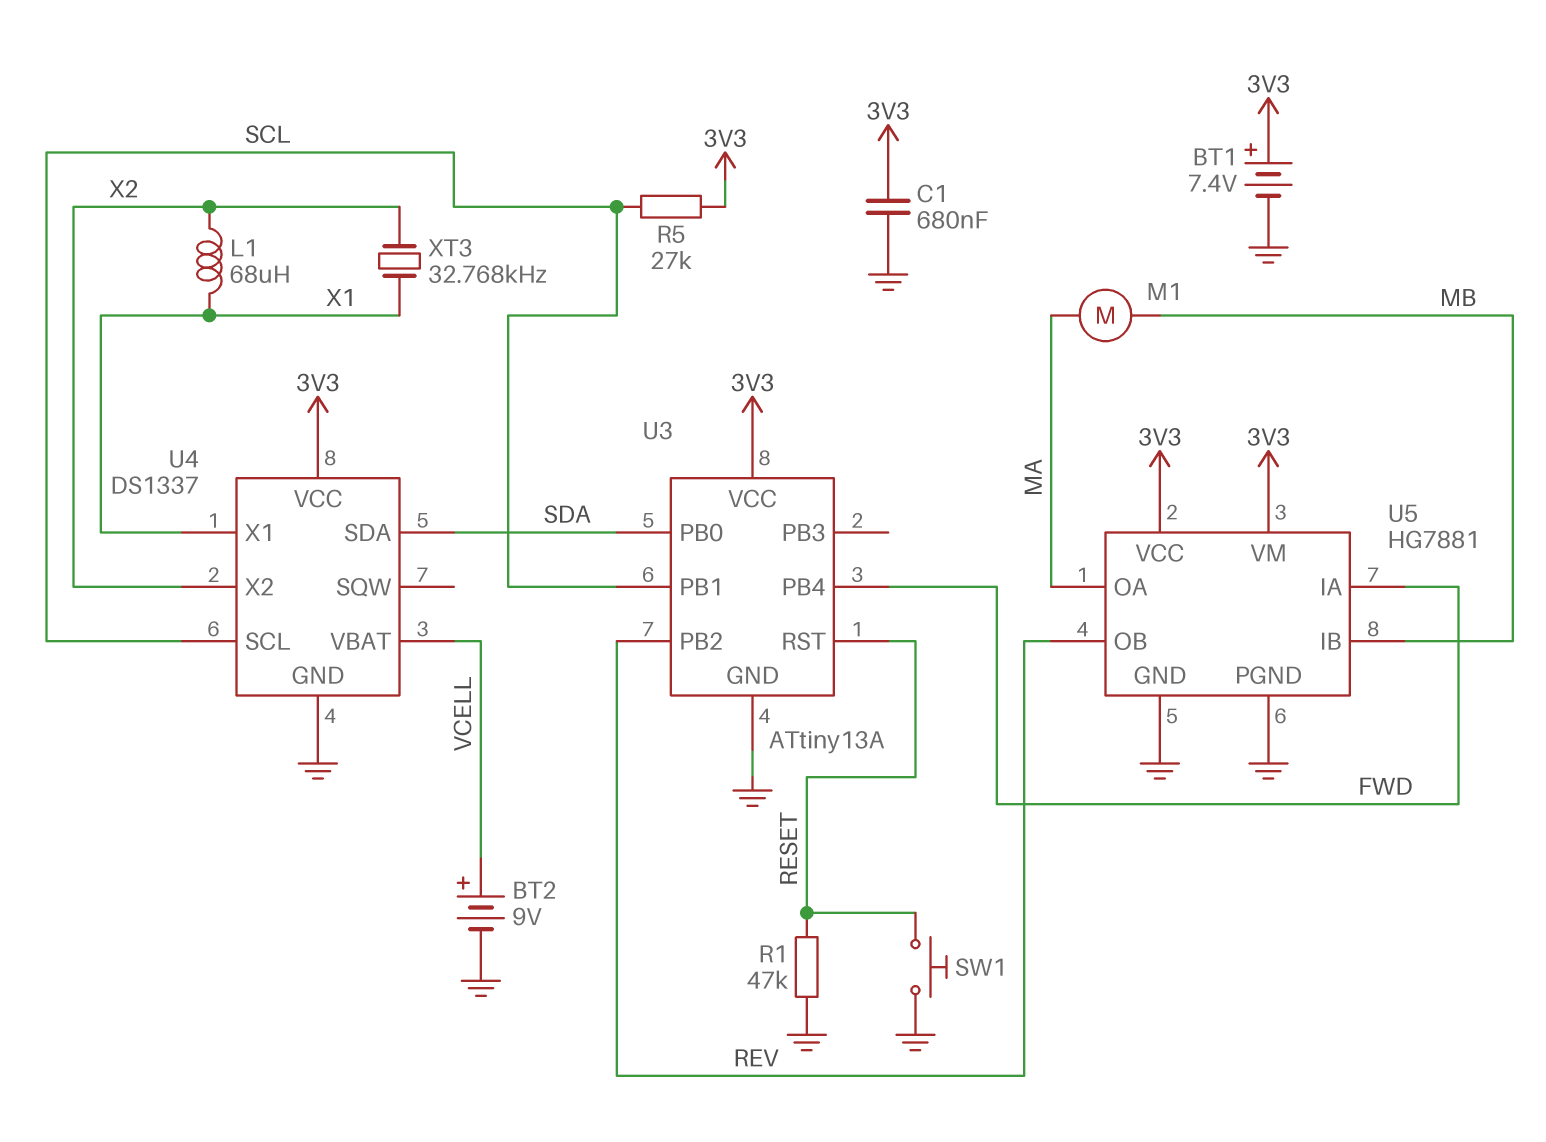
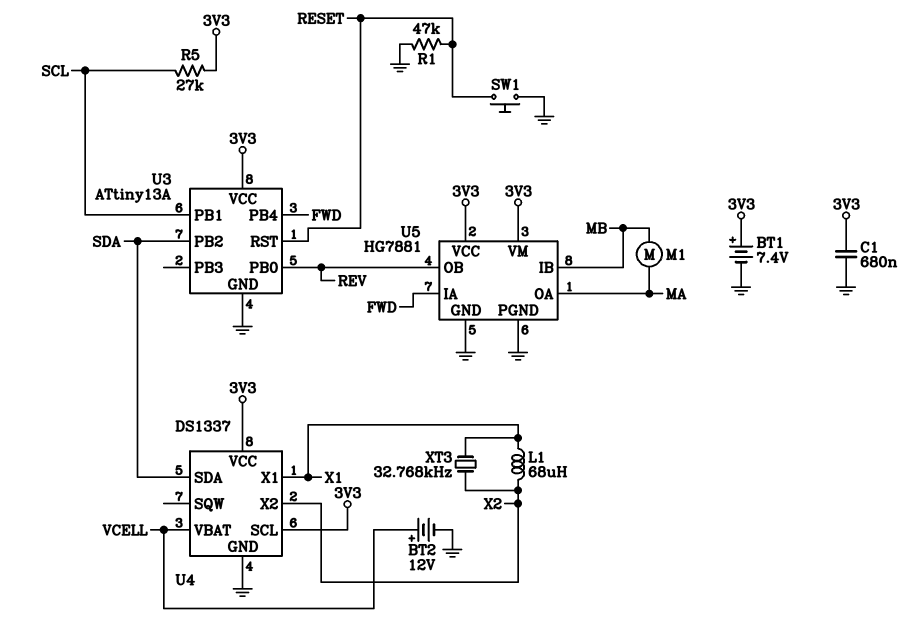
BT2: 9V (plus VCELL, minus GND) -> 12V (plus VCELL, minus GND)
U3 pin PB0: SDA -> REV
U3 pin PB2: REV -> SDA
U4 pin SCL: SCL -> 3V3

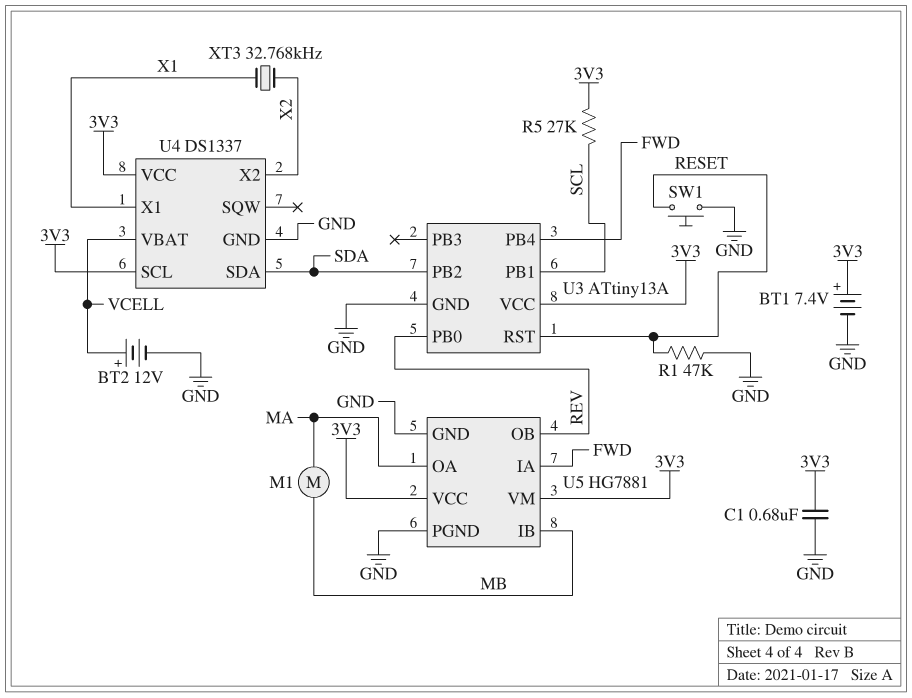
L1: 68uH (X1, X2) -> none

